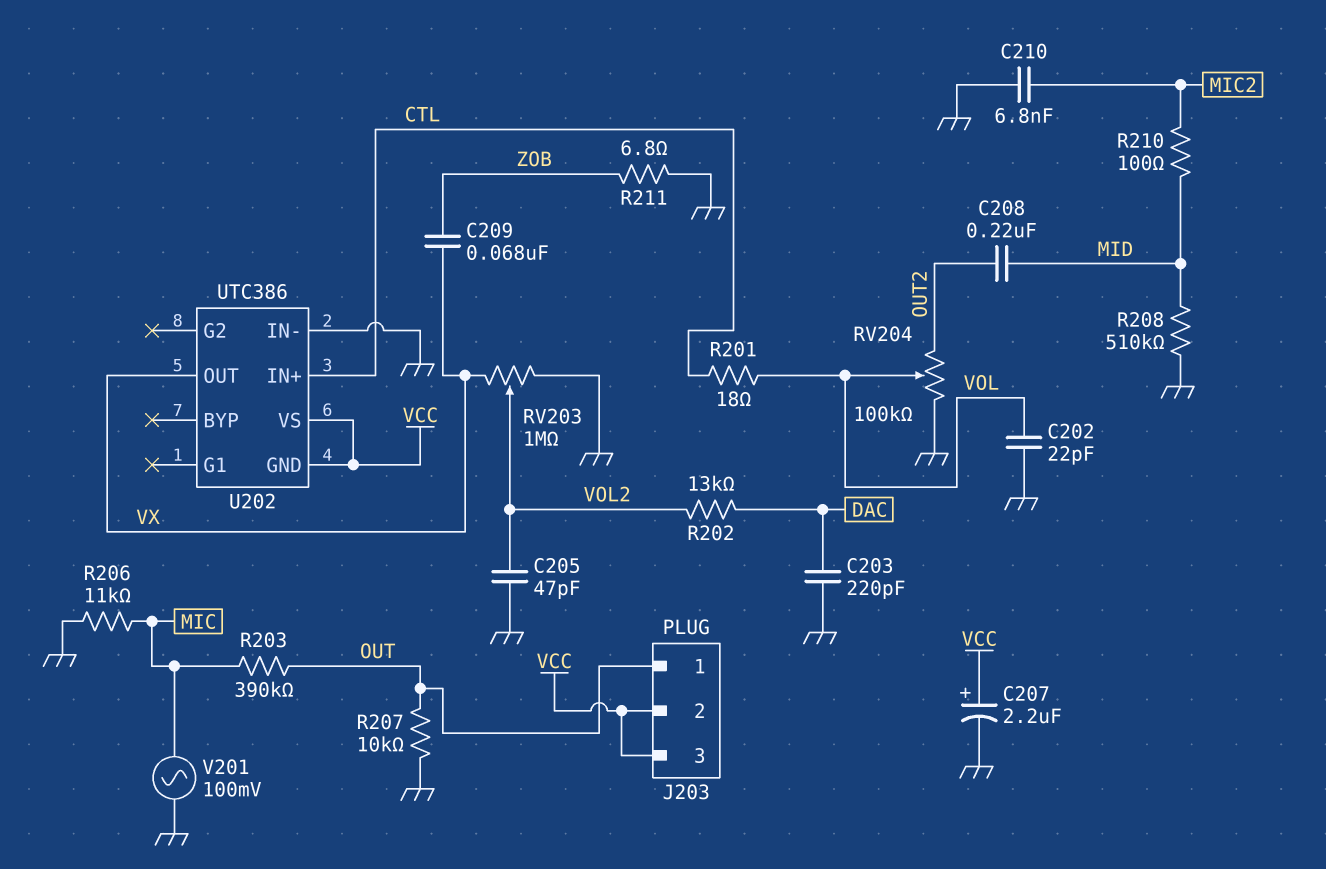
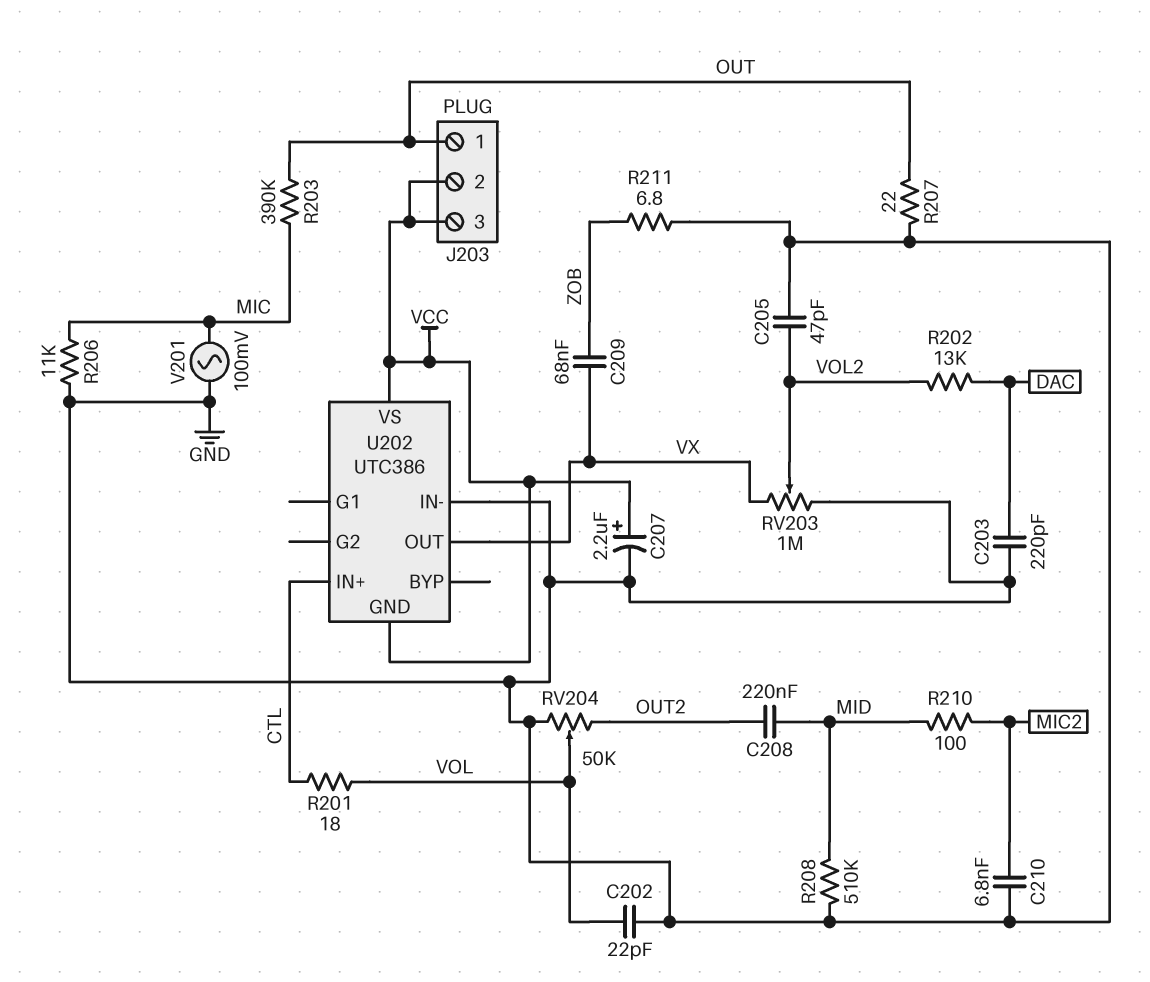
R207: 10k (GND, OUT) -> 22 (GND, OUT)
RV204: 100k (GND, OUT2, wiper VOL) -> 50k (GND, OUT2, wiper VOL)

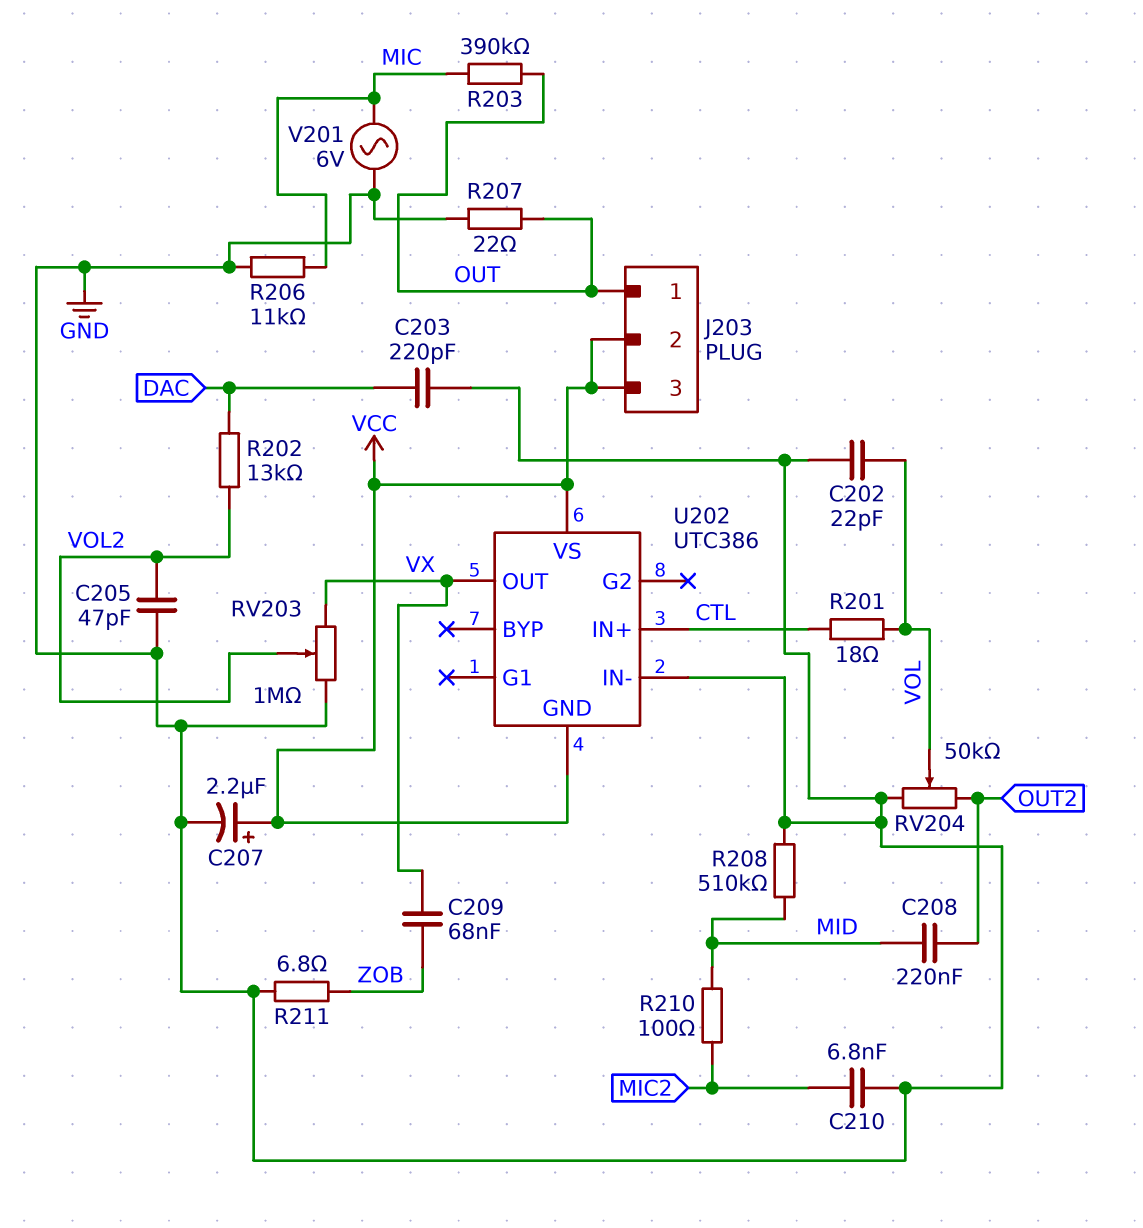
V201: AC 100mV (GND, MIC) -> AC 6V (GND, MIC)

